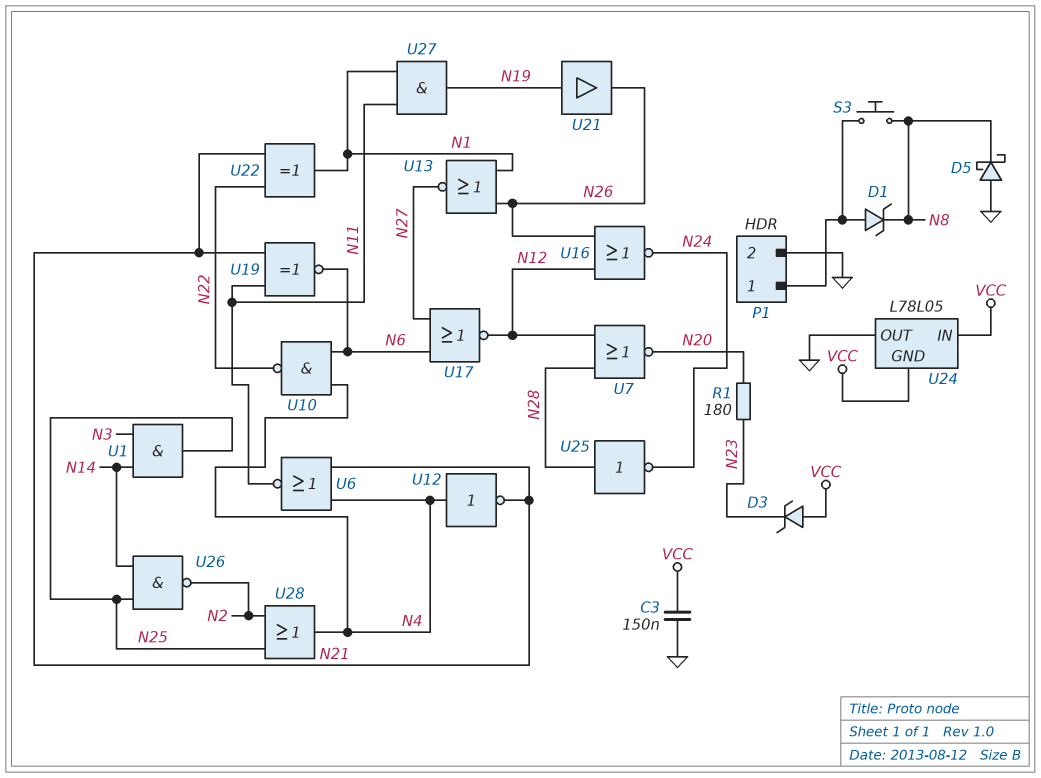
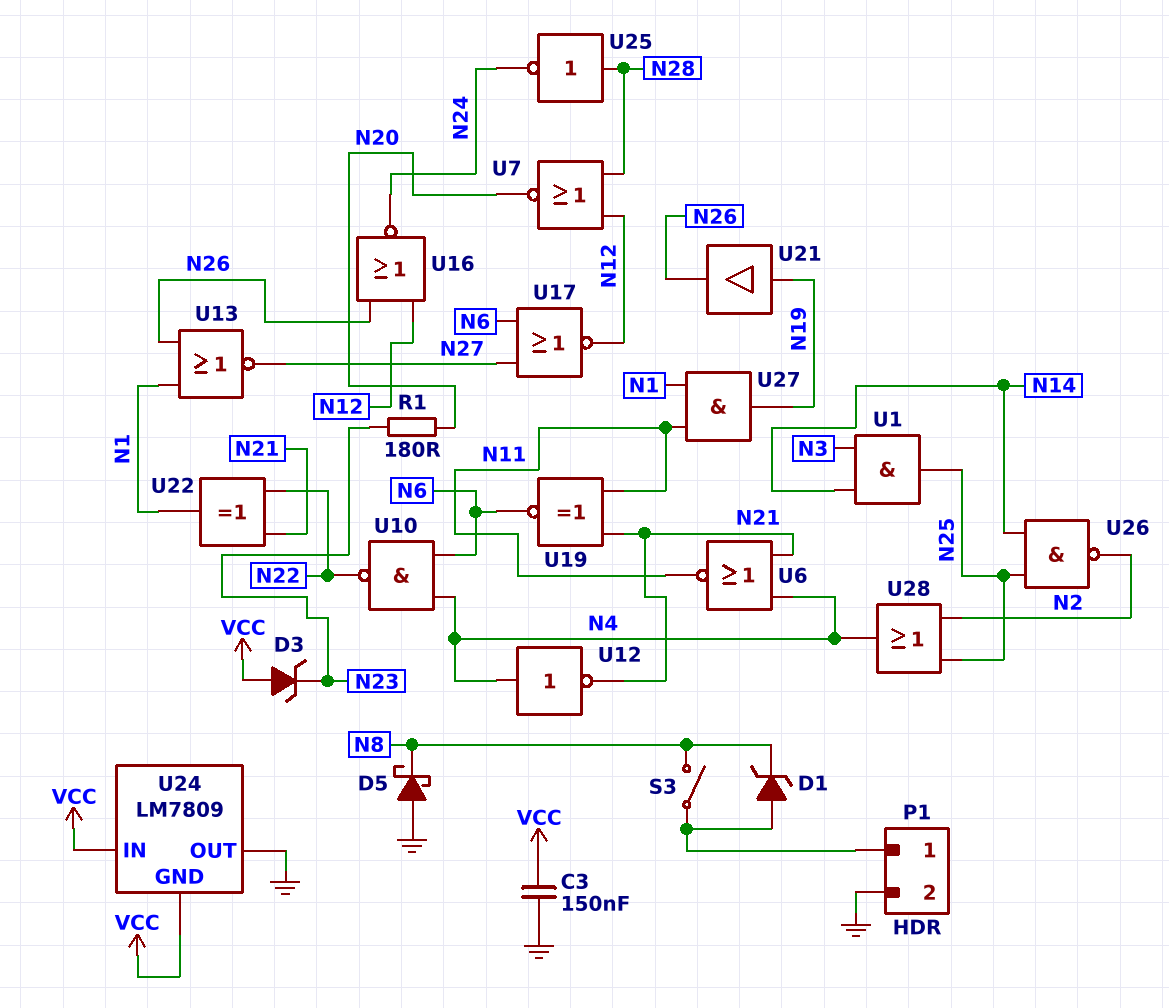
S3: button (N8, P1/1) -> switch (N8, P1/1)
U24: L78L05 -> LM7809

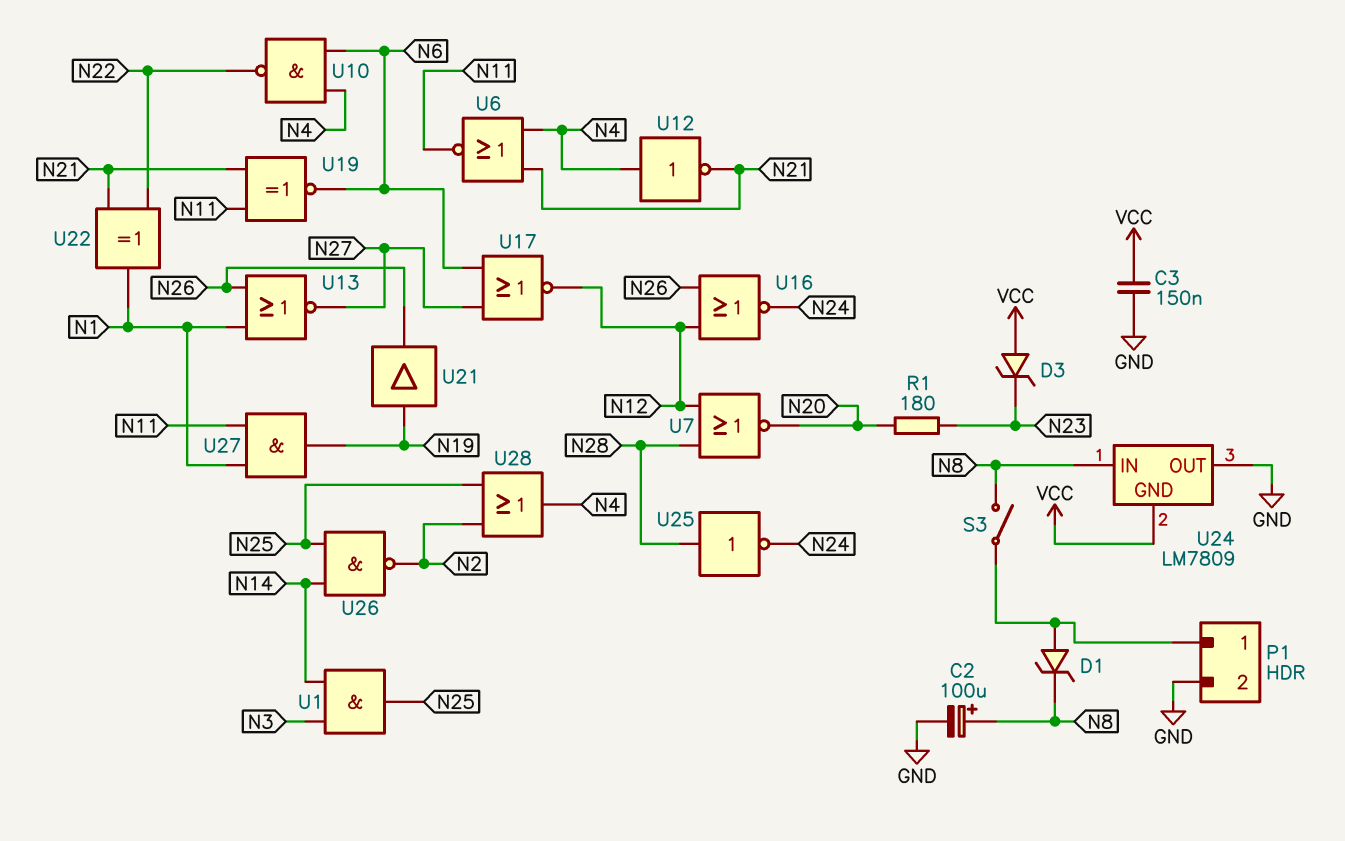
C2: none -> 100uF (plus N8, minus GND)
D5: schottky (A GND, K N8) -> none
U24 pin IN: VCC -> N8

